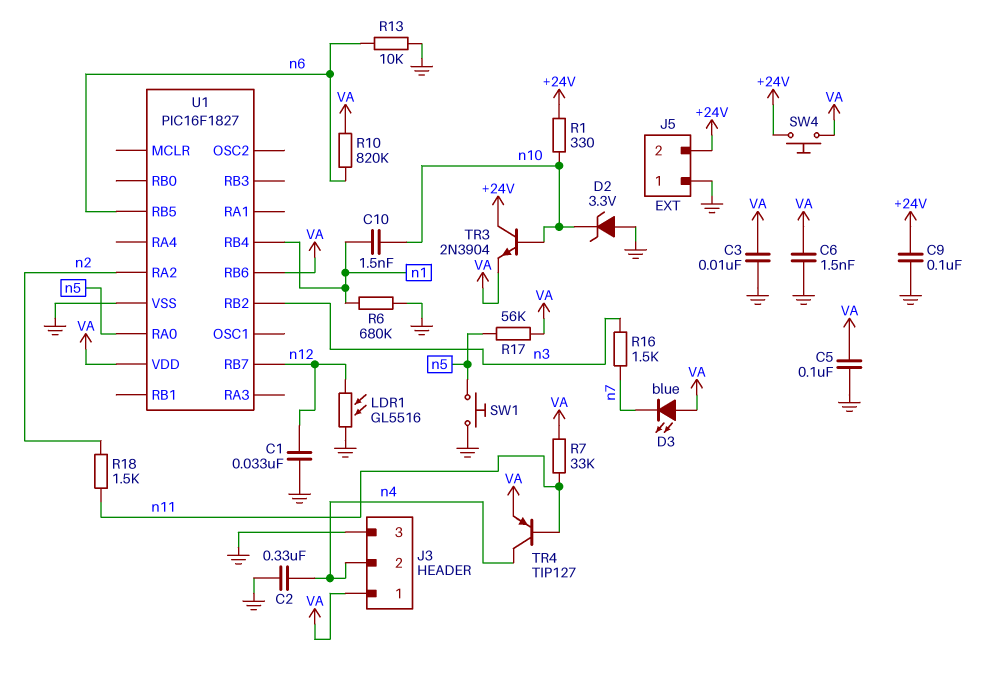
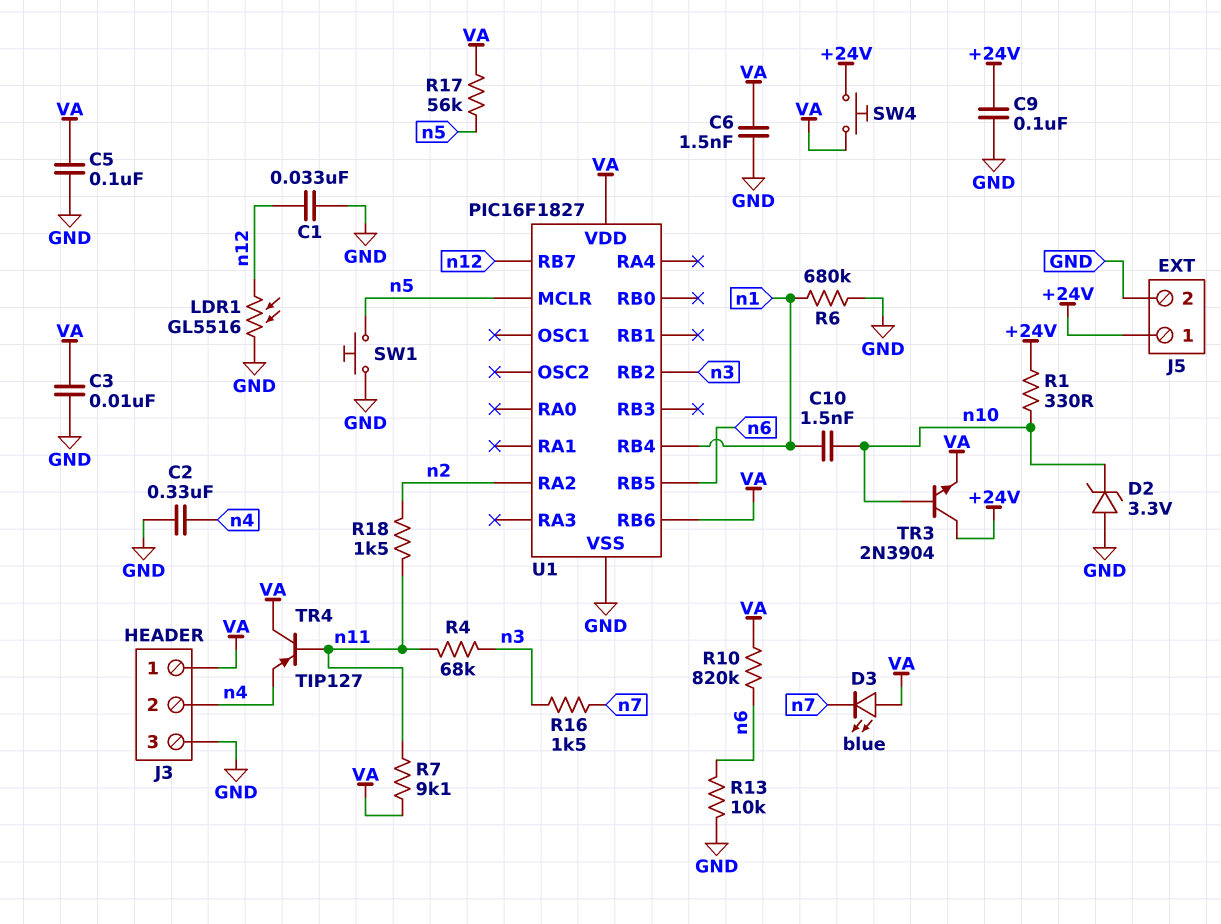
J5 pin 1: GND -> +24V
J5 pin 2: +24V -> GND
R4: none -> 68k (n3, n11)
R7: 33k (VA, n11) -> 9.1k (VA, n11)
TR4: PNP TIP127 (B n11, C n4, E VA) -> PNP TIP127 (B n11, C VA, E n4)
U1 pin MCLR: none -> n5
U1 pin RA0: n5 -> none

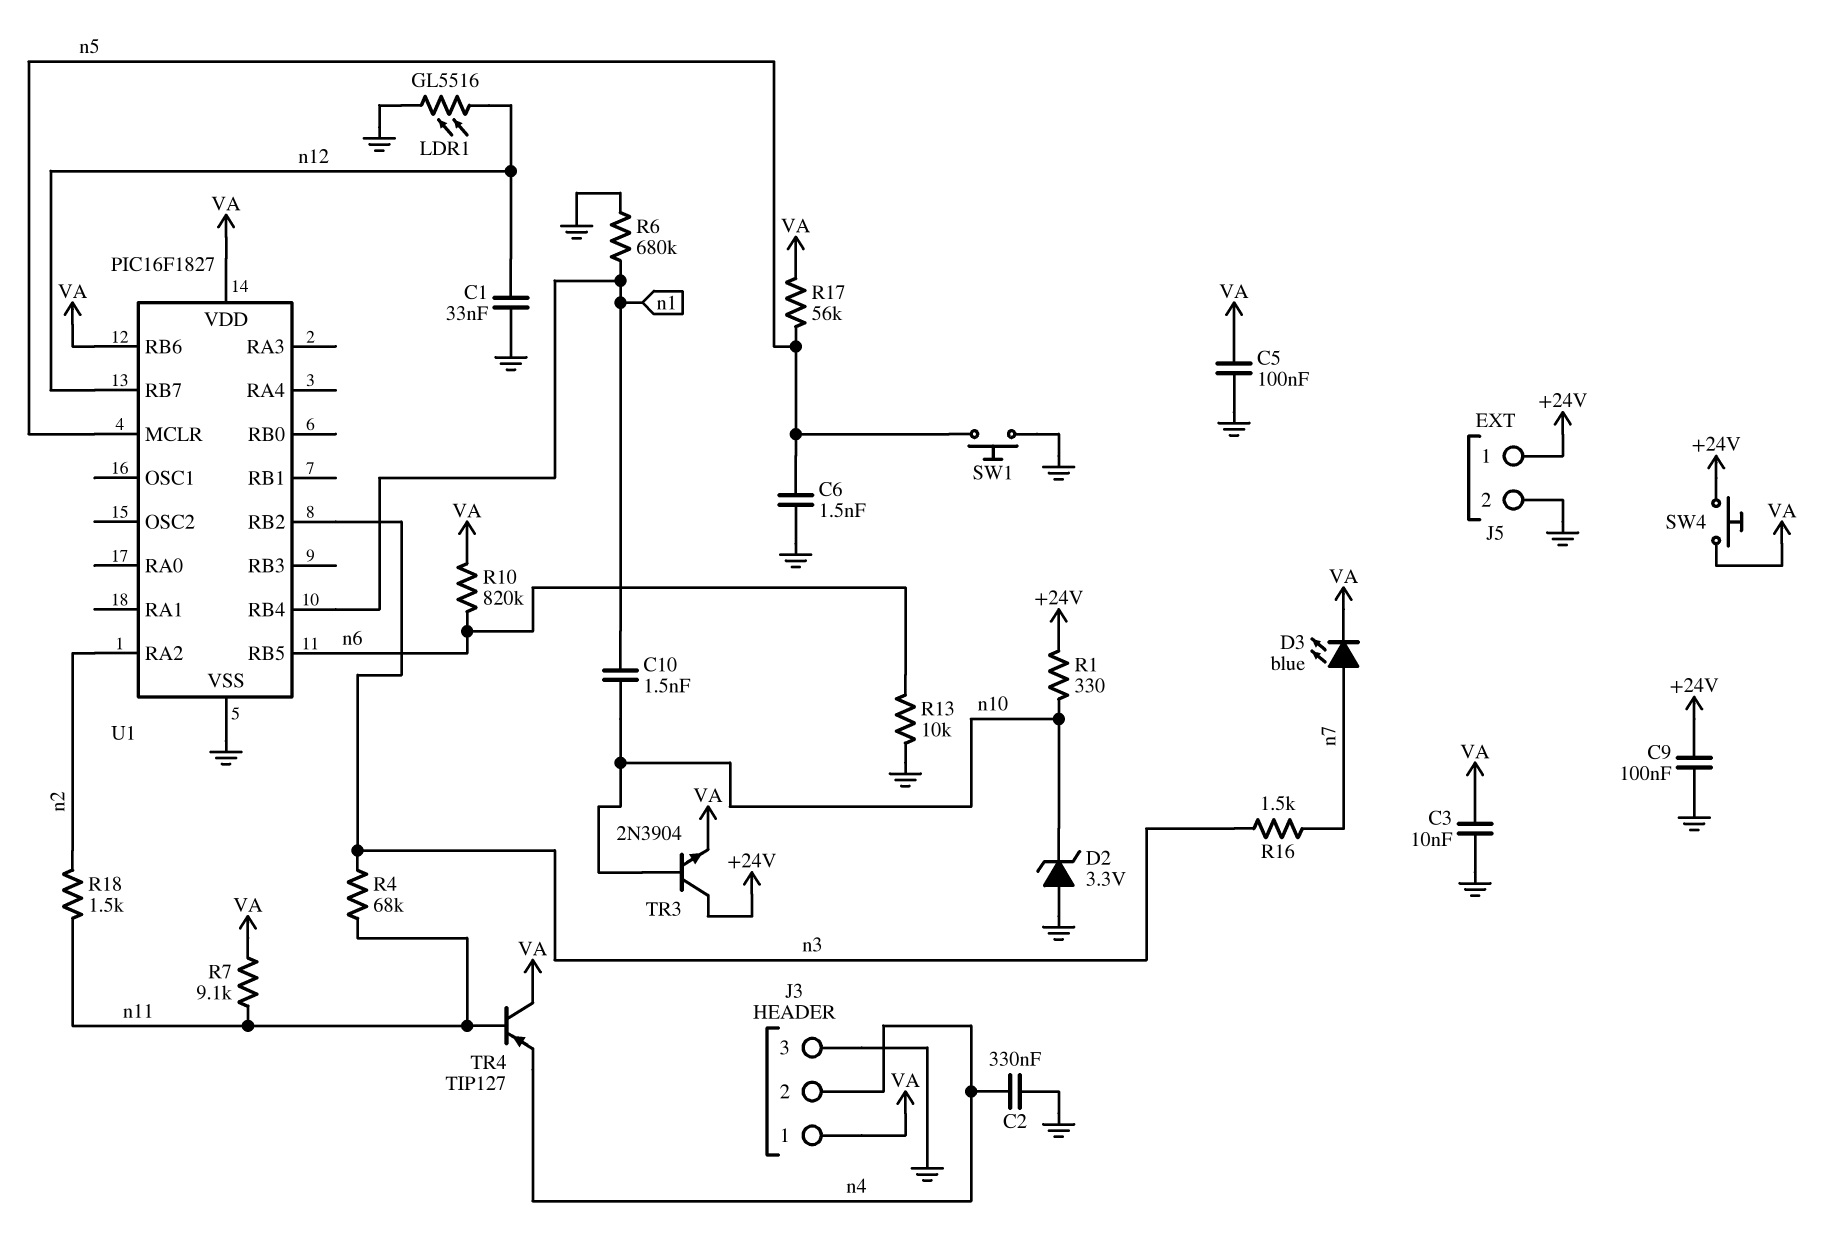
C6: 1.5nF (GND, VA) -> 1.5nF (GND, n5)
D3: LED blue (A VA, K n7) -> LED blue (A n7, K VA)

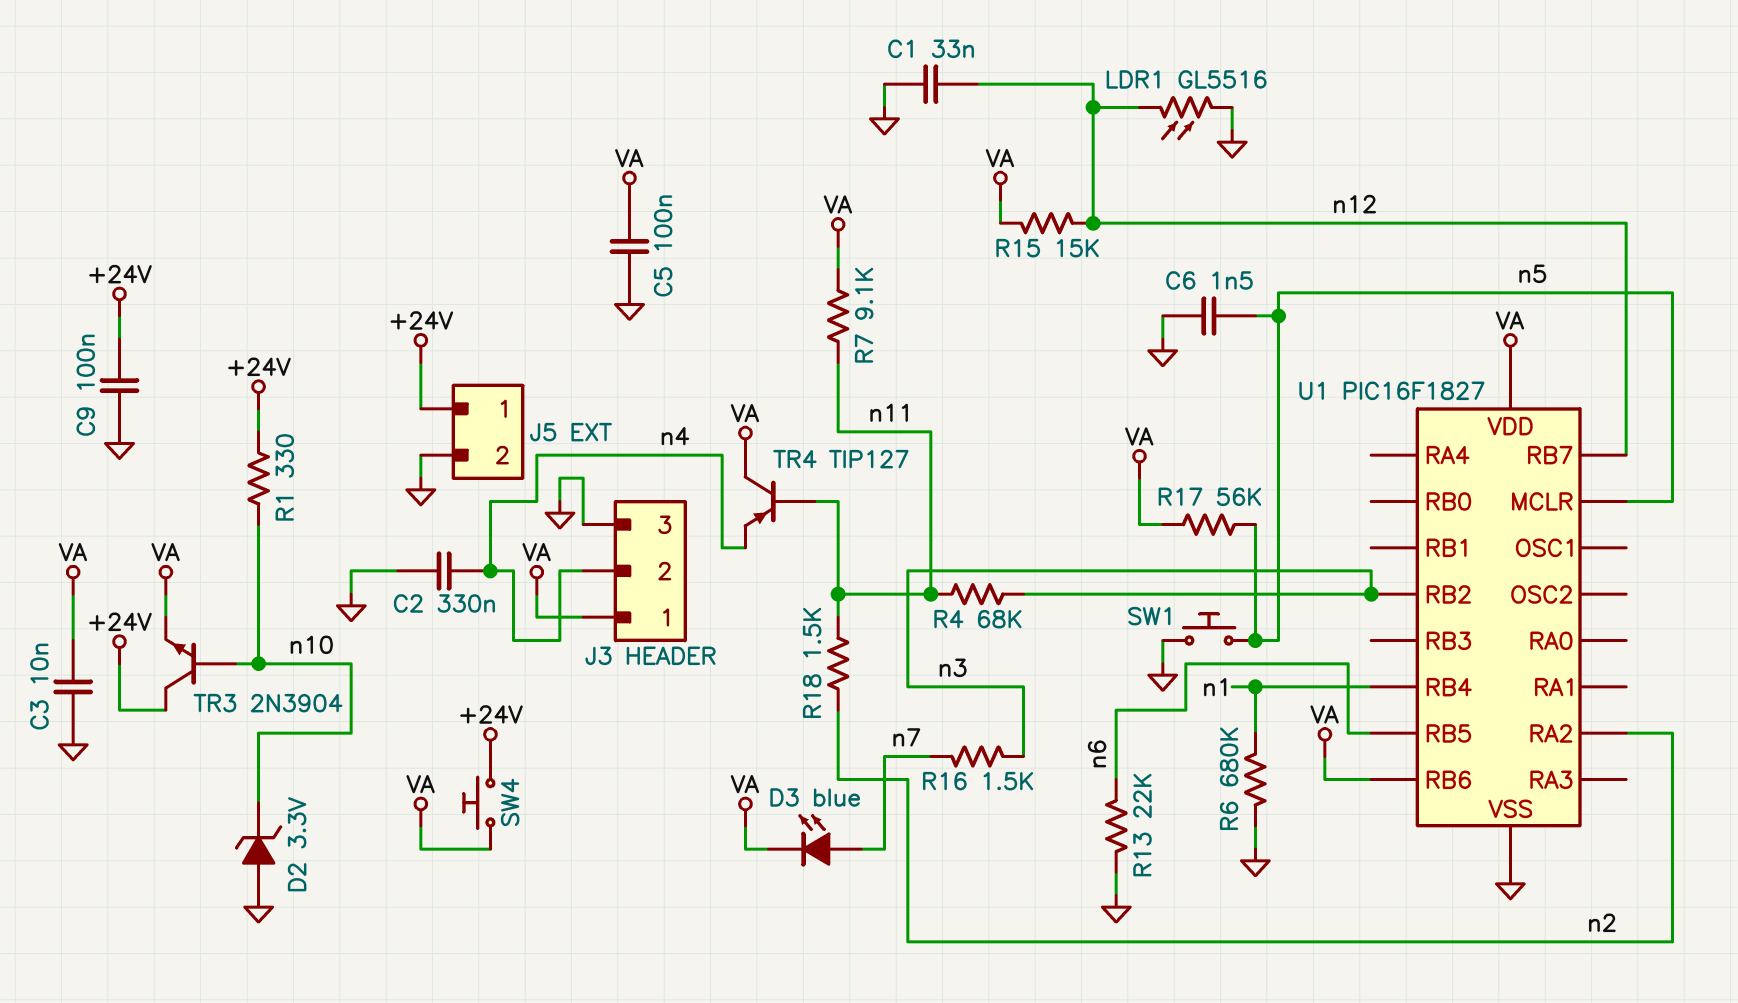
C10: 1.5nF (n1, n10) -> none
R10: 820k (VA, n6) -> none
R13: 10k (GND, n6) -> 22k (GND, n6)
R15: none -> 15k (VA, n12)

